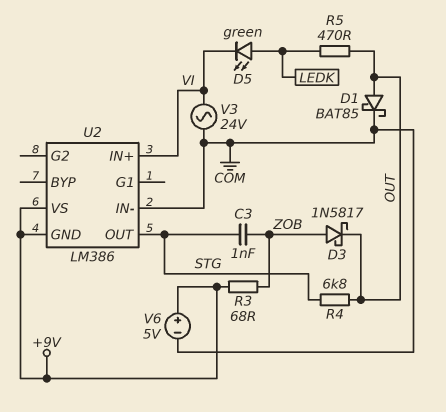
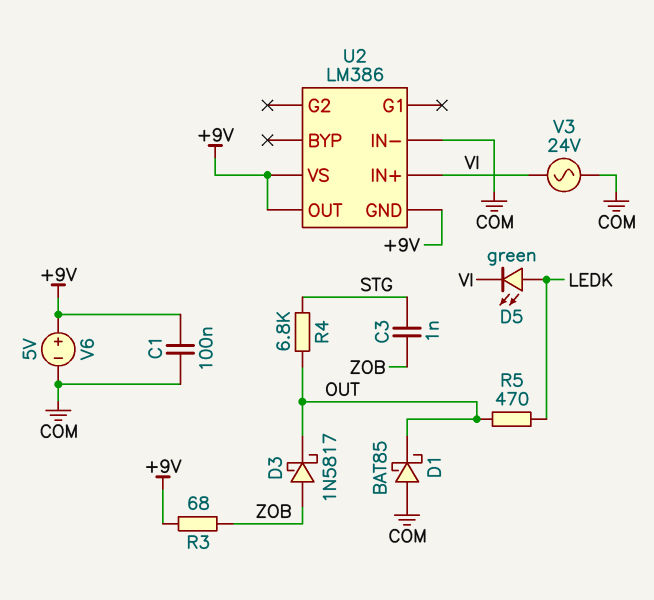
C1: none -> 100nF (+9V, COM)
D1: schottky BAT85 (A OUT, K COM) -> schottky BAT85 (A COM, K OUT)
U2 pin OUT: STG -> +9V

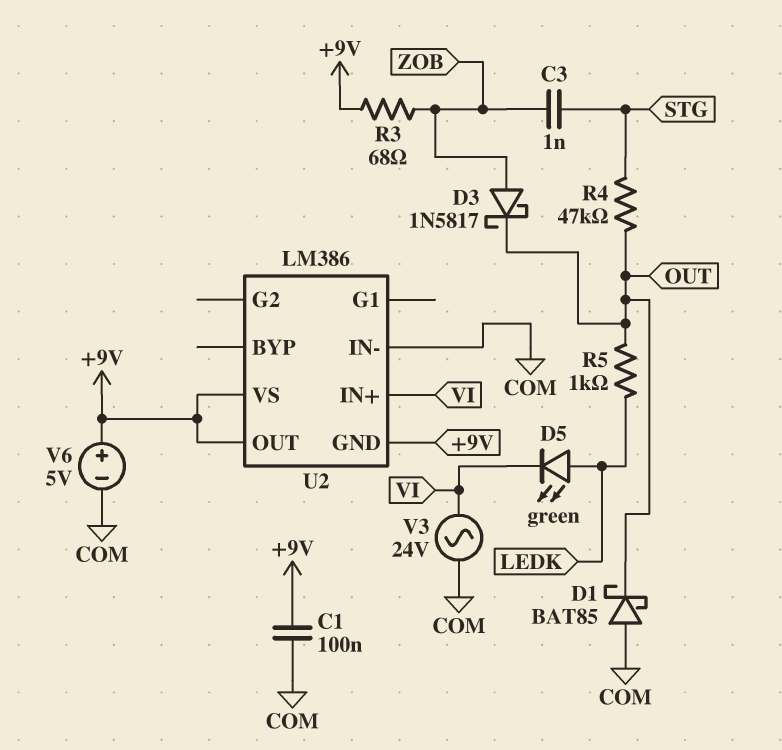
R4: 6.8k (OUT, STG) -> 47k (OUT, STG)
R5: 470 (LEDK, OUT) -> 1k (LEDK, OUT)

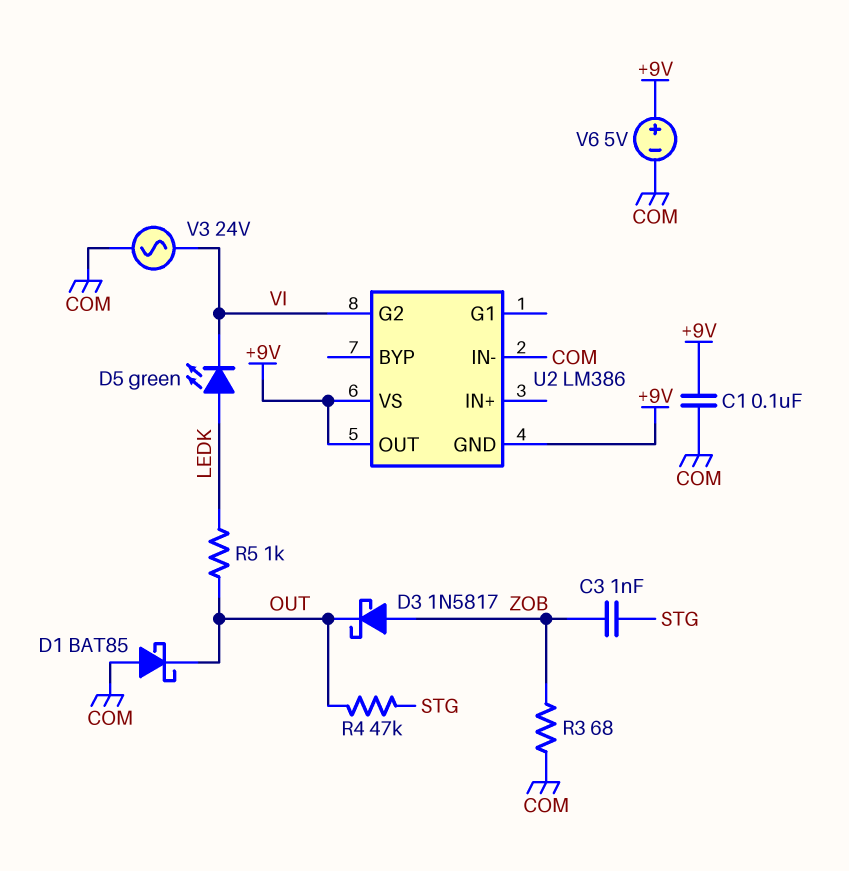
R3: 68 (+9V, ZOB) -> 68 (COM, ZOB)
U2 pin G2: none -> VI
U2 pin IN+: VI -> none

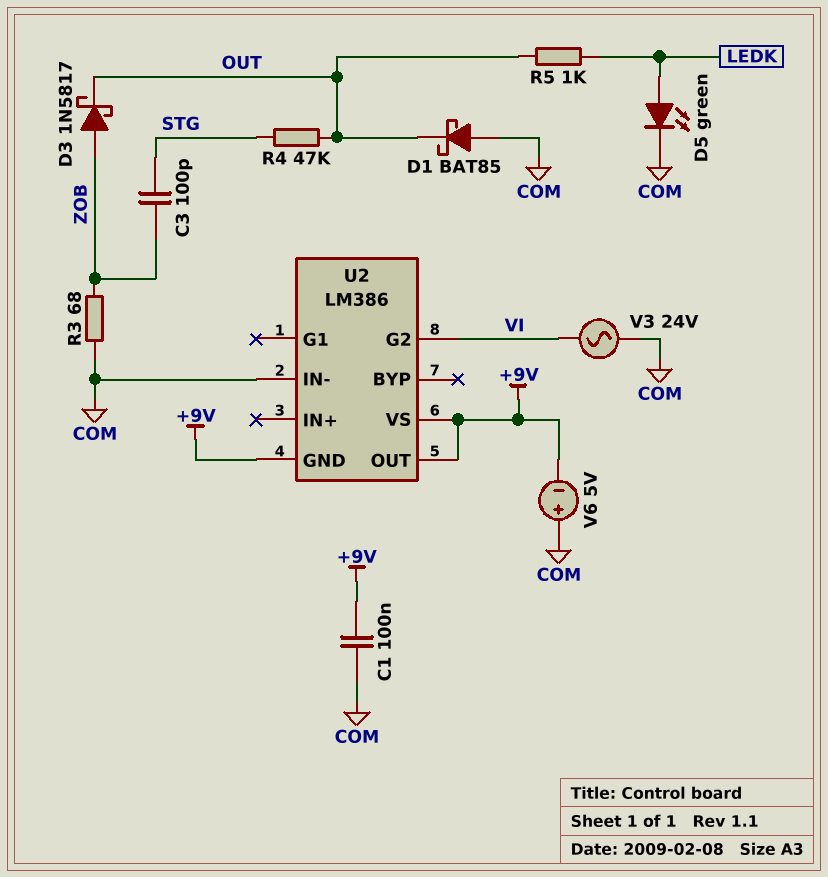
C3: 1nF (STG, ZOB) -> 100pF (STG, ZOB)
D5: LED green (A LEDK, K VI) -> LED green (A LEDK, K COM)
V6: 5V (plus +9V, minus COM) -> 5V (plus COM, minus +9V)

